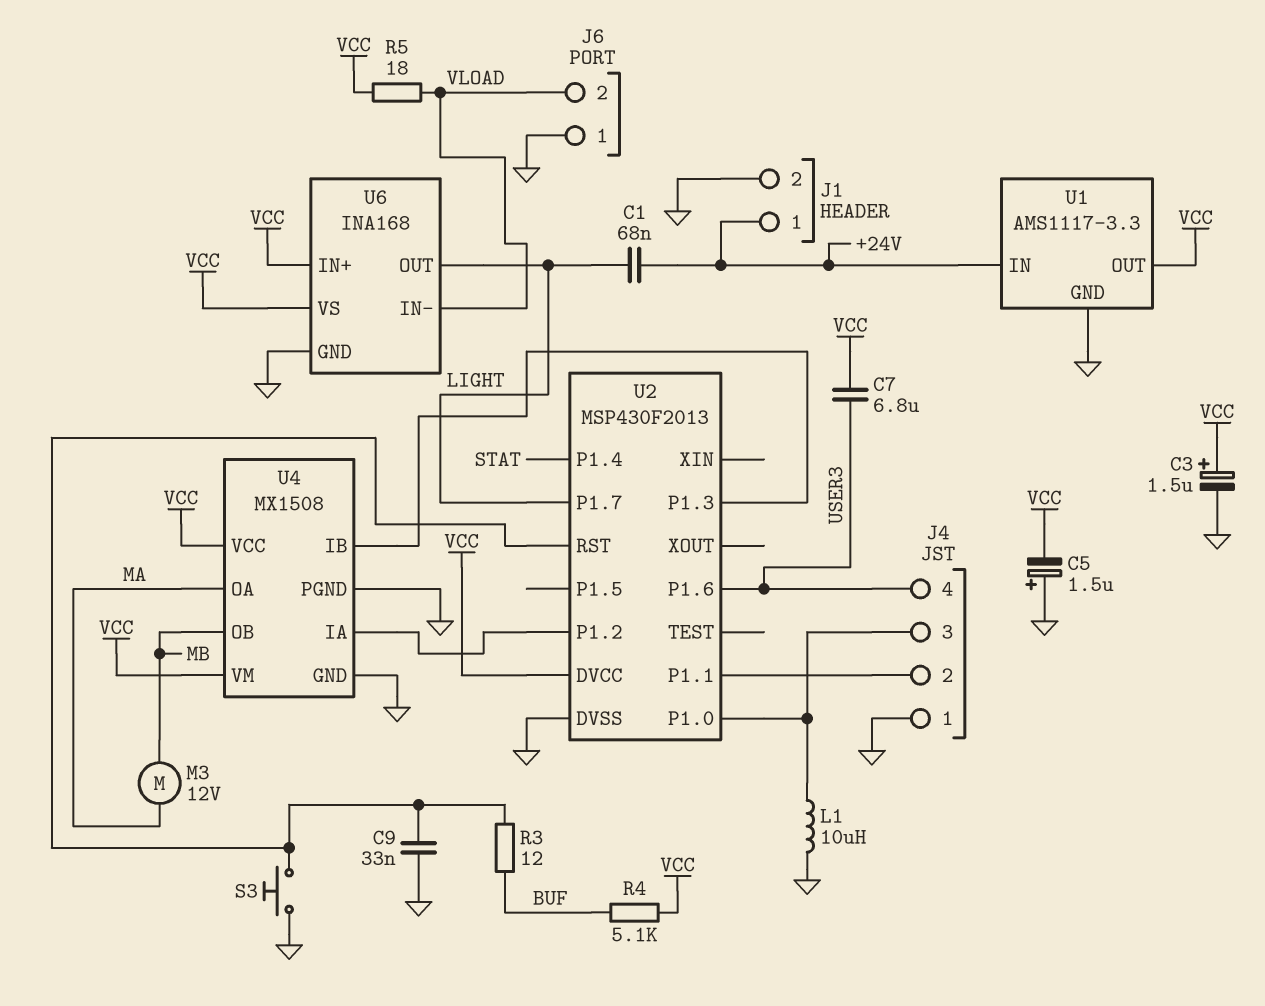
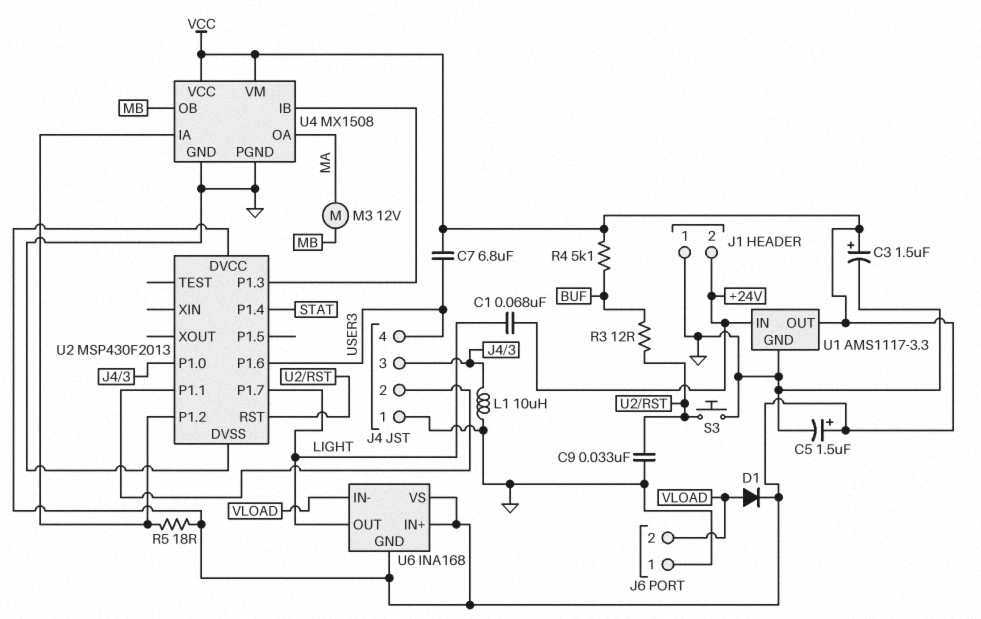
C5: 1.5uF (plus GND, minus VCC) -> 1.5uF (plus VCC, minus GND)
D1: none -> diode (A VLOAD, K VCC)
J1 pin 1: +24V -> GND
J1 pin 2: GND -> +24V
R5: 18 (VCC, VLOAD) -> 18 (U2/P1.2, VCC)
U6 pin GND: GND -> VCC

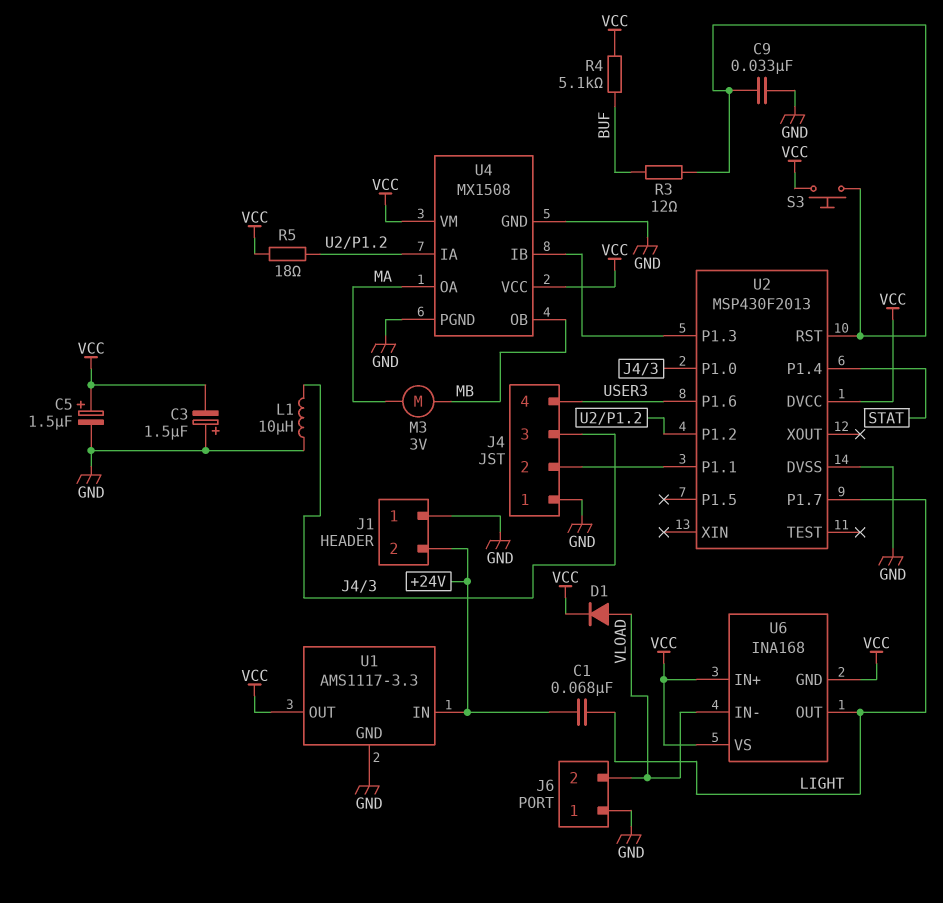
C3: 1.5uF (plus VCC, minus GND) -> 1.5uF (plus GND, minus VCC)
C7: 6.8uF (USER3, VCC) -> none
M3: motor 12V (MA, MB) -> motor 3V (MA, MB)
S3: button (GND, U2/RST) -> button (U2/RST, VCC)

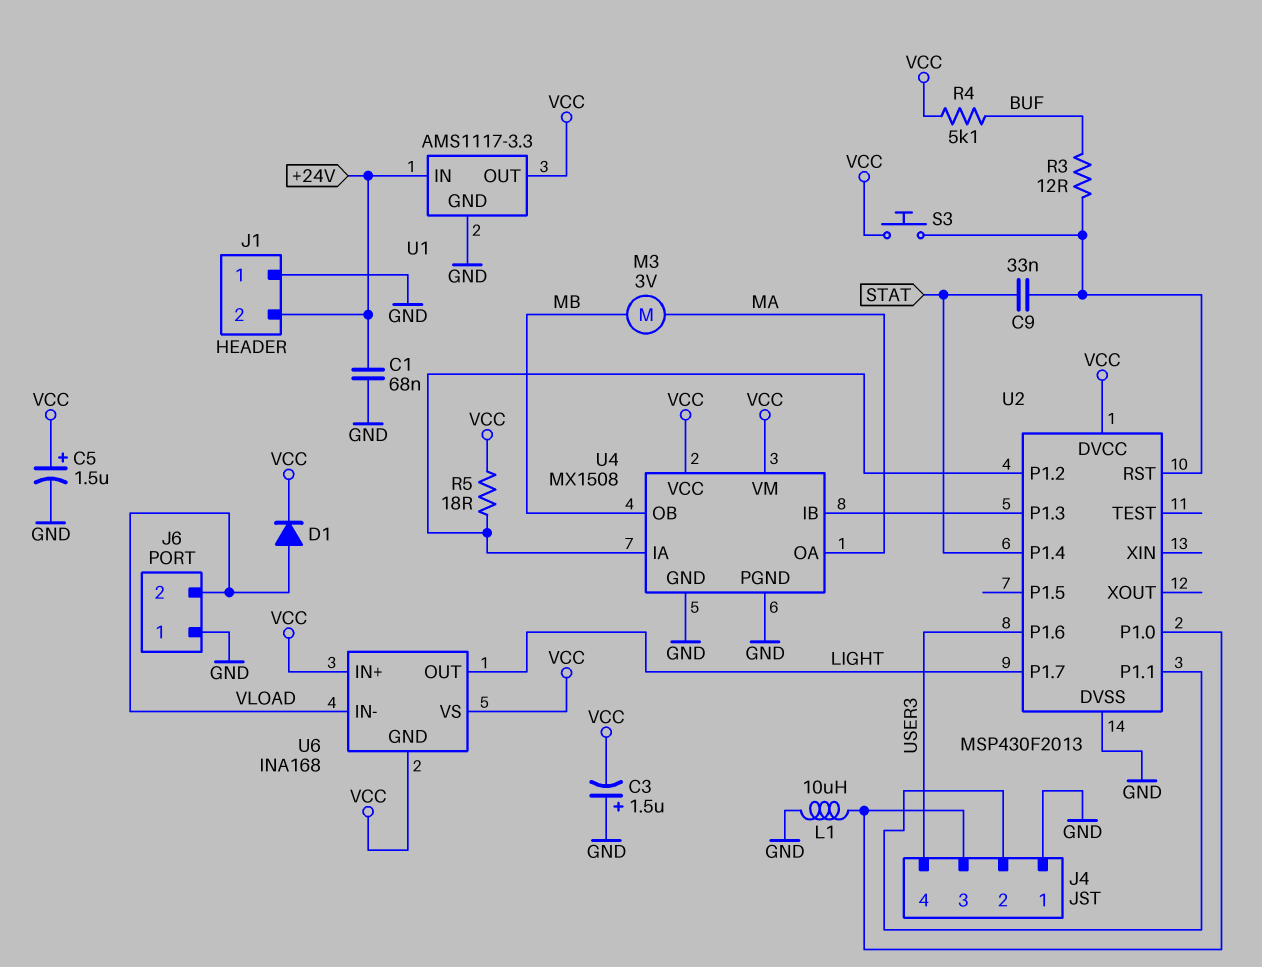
C1: 68nF (+24V, LIGHT) -> 68nF (+24V, GND)
C9: 33nF (GND, U2/RST) -> 33nF (STAT, U2/RST)

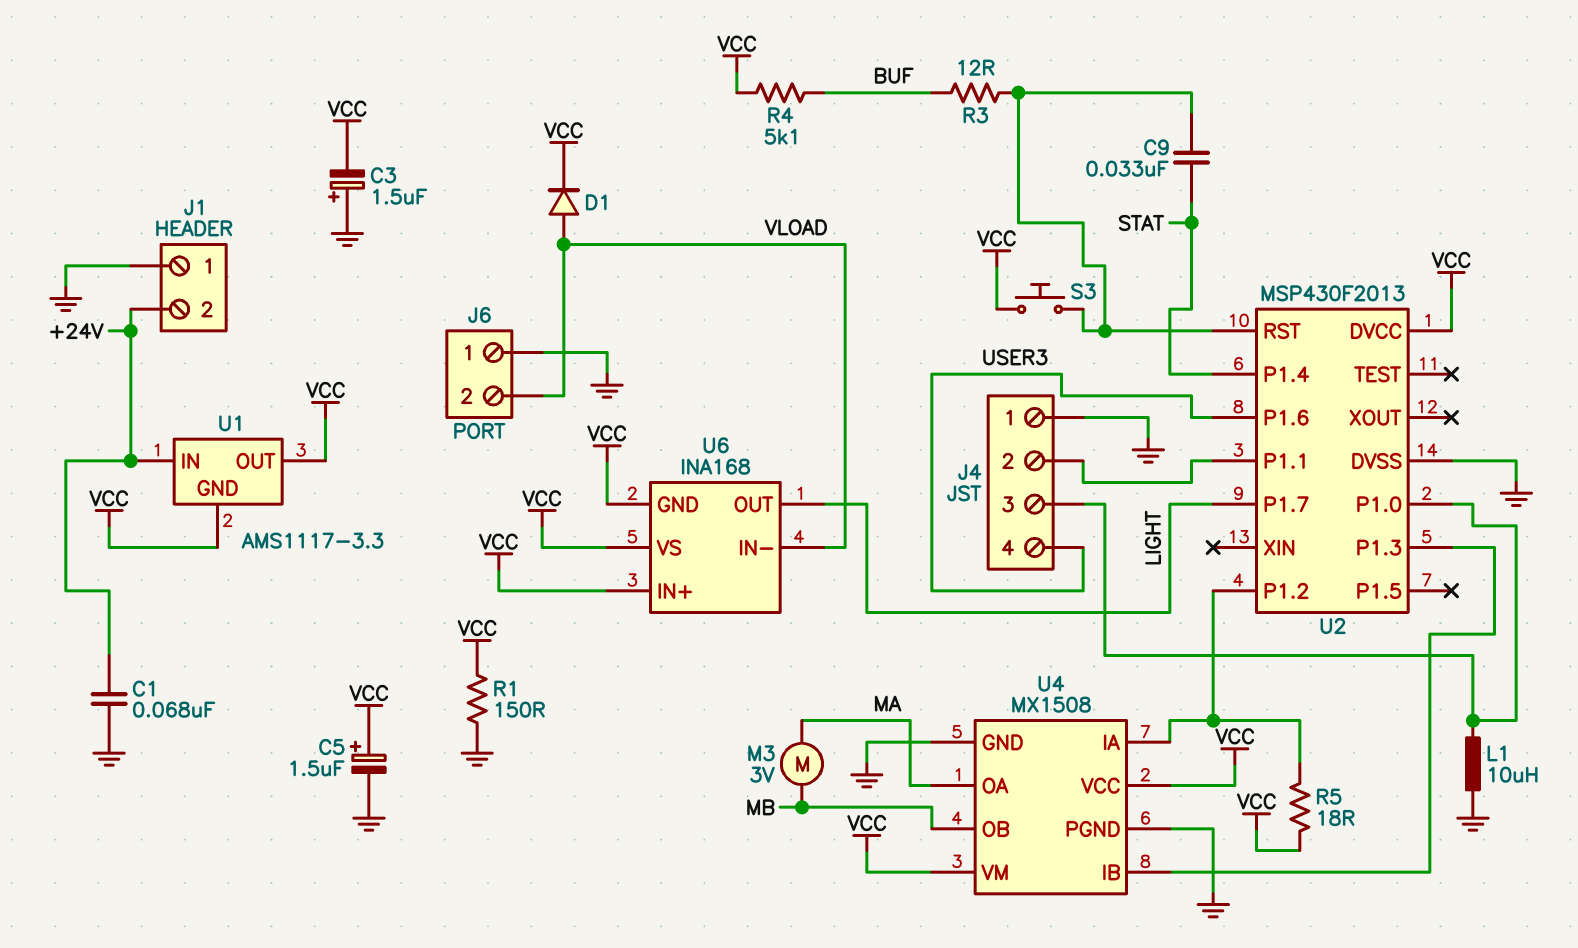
R1: none -> 150 (GND, VCC)
U1 pin GND: GND -> VCC

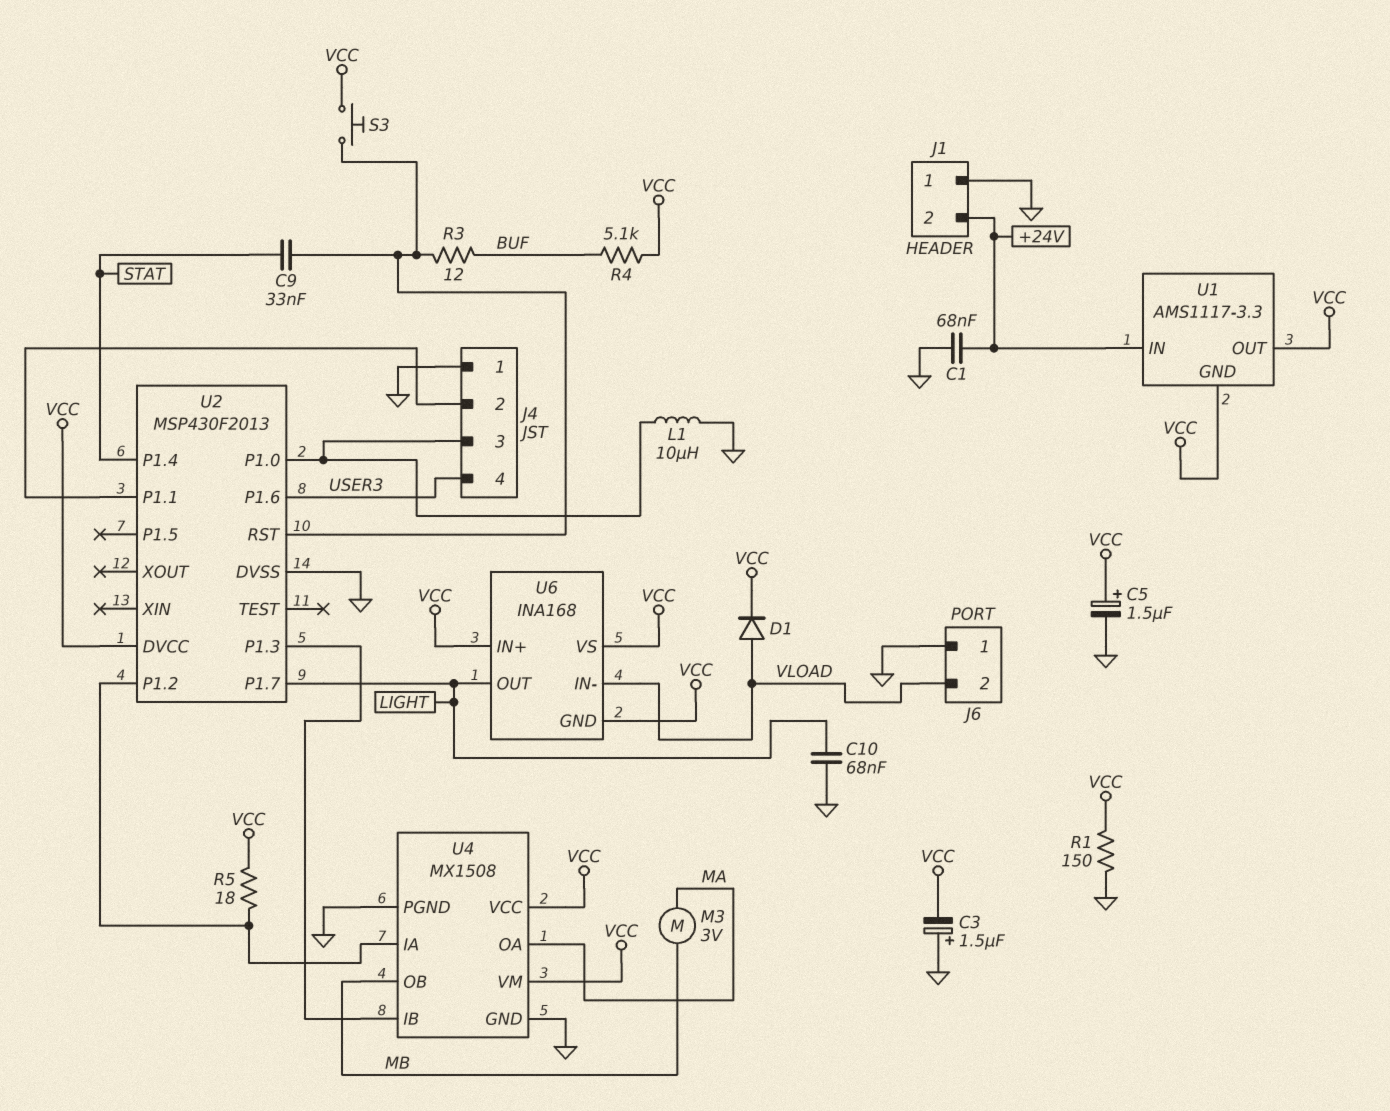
C10: none -> 68nF (GND, LIGHT)

